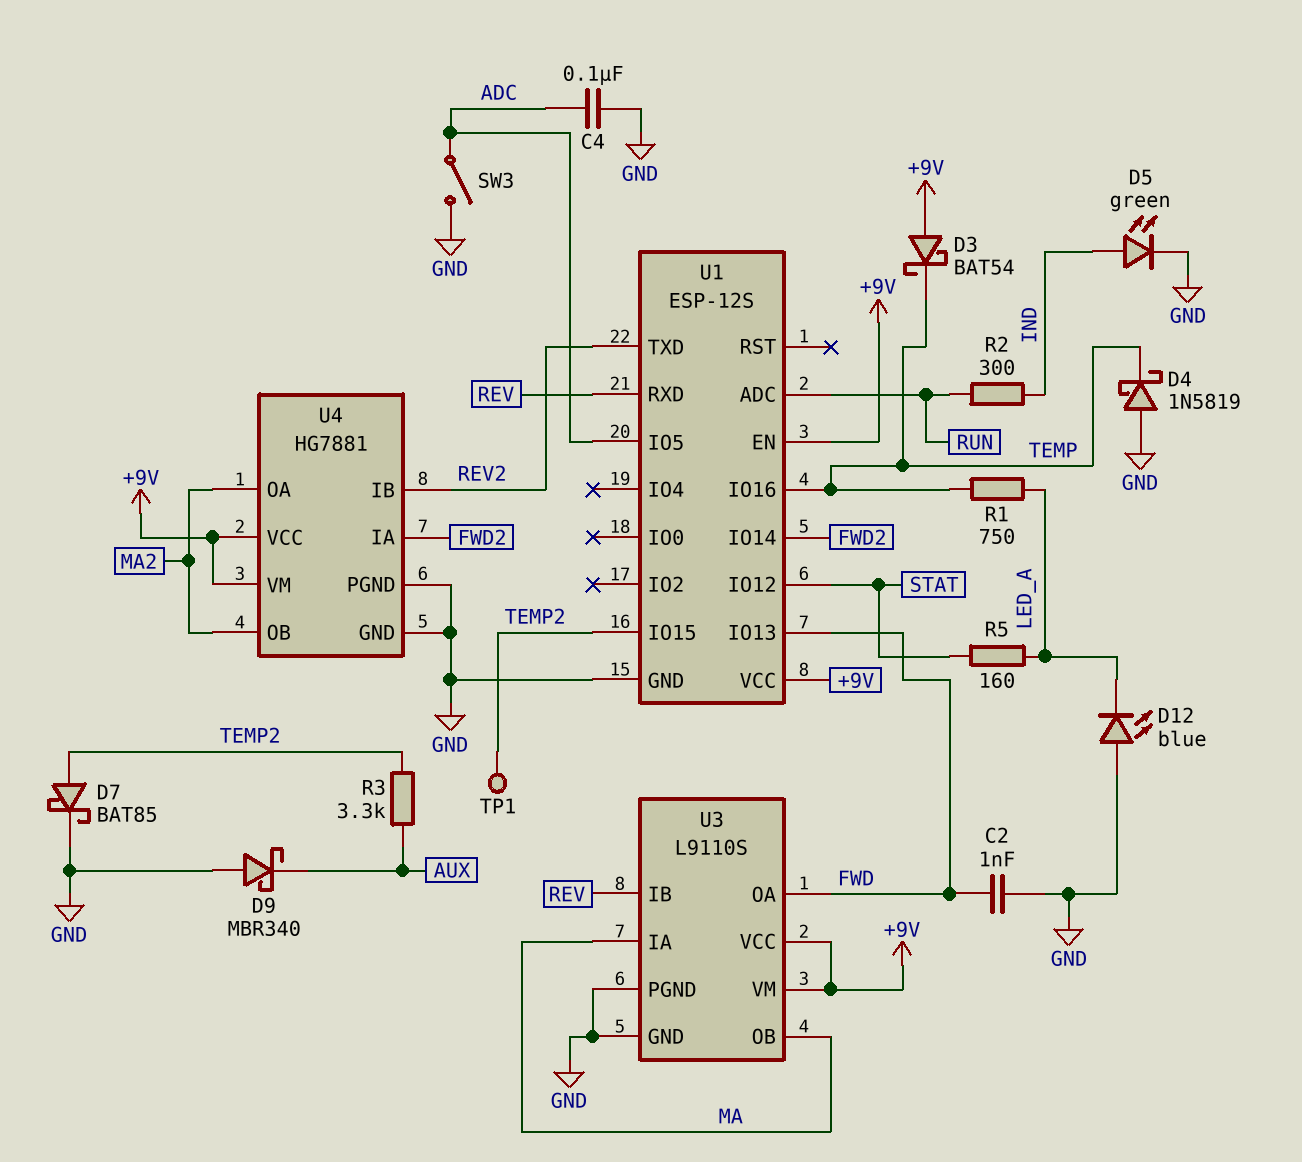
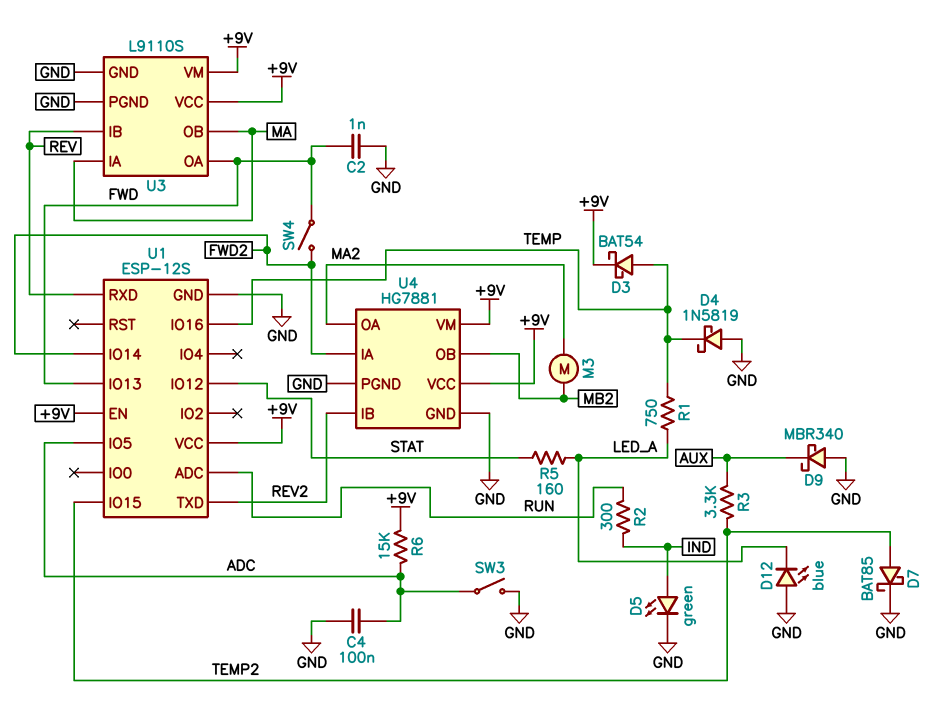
D3: schottky BAT54 (A +9V, K TEMP) -> schottky BAT54 (A TEMP, K +9V)
M3: none -> motor (MA2, MB2)
R6: none -> 15k (+9V, ADC)
SW4: none -> switch (FWD, FWD2)
TP1: test point (TEMP2) -> none
U4 pin OB: MA2 -> MB2

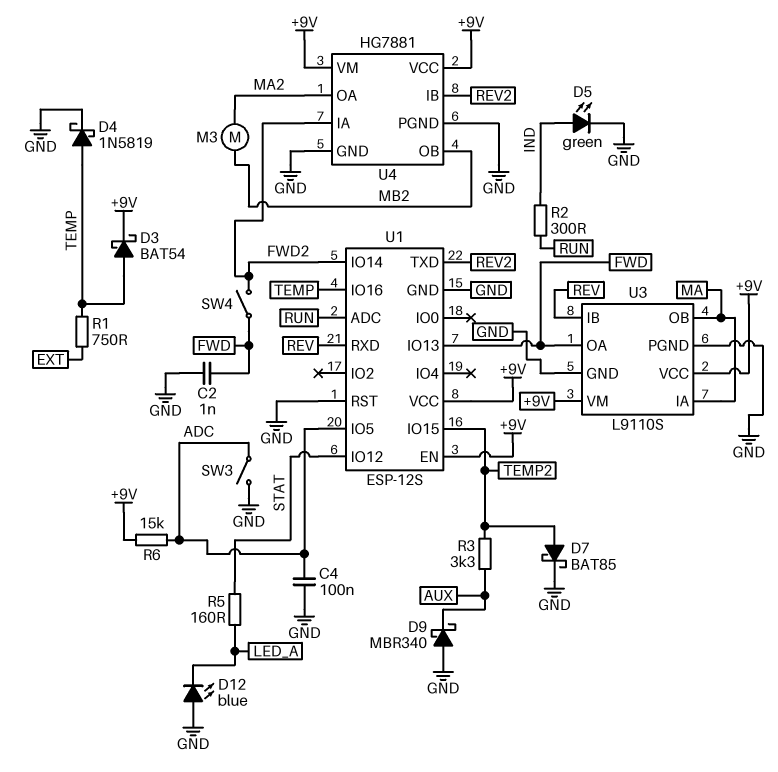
D4: schottky 1N5819 (A GND, K TEMP) -> schottky 1N5819 (A TEMP, K GND)
R1: 750 (LED_A, TEMP) -> 750 (EXT, TEMP)
U1 pin RST: none -> GND

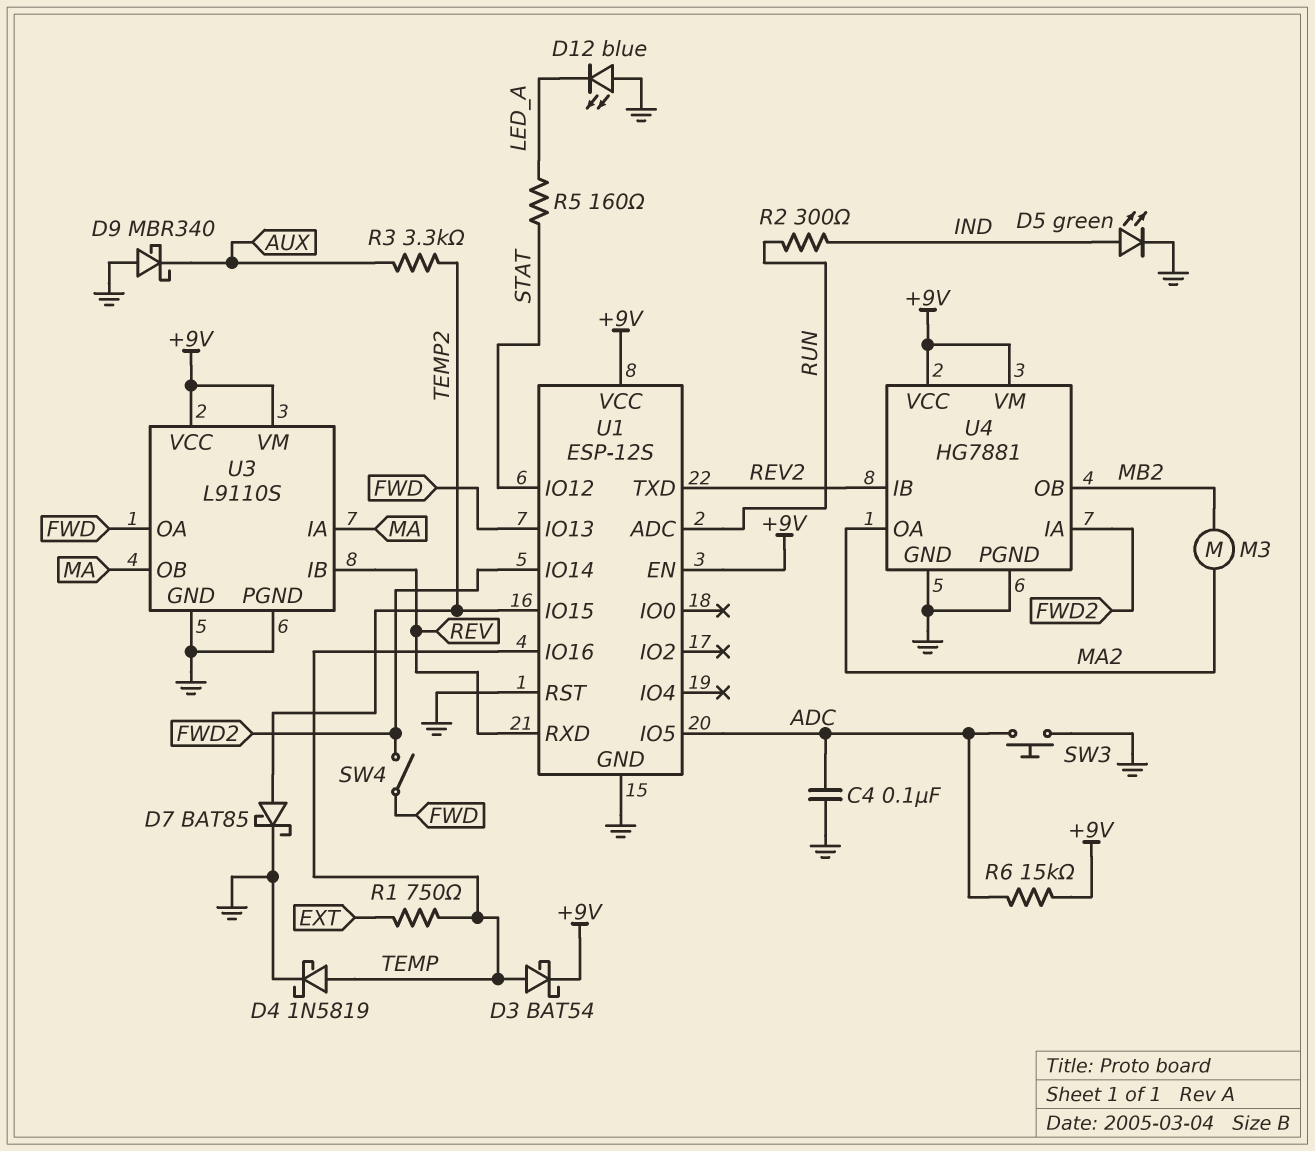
C2: 1nF (FWD, GND) -> none
SW3: switch (ADC, GND) -> button (ADC, GND)

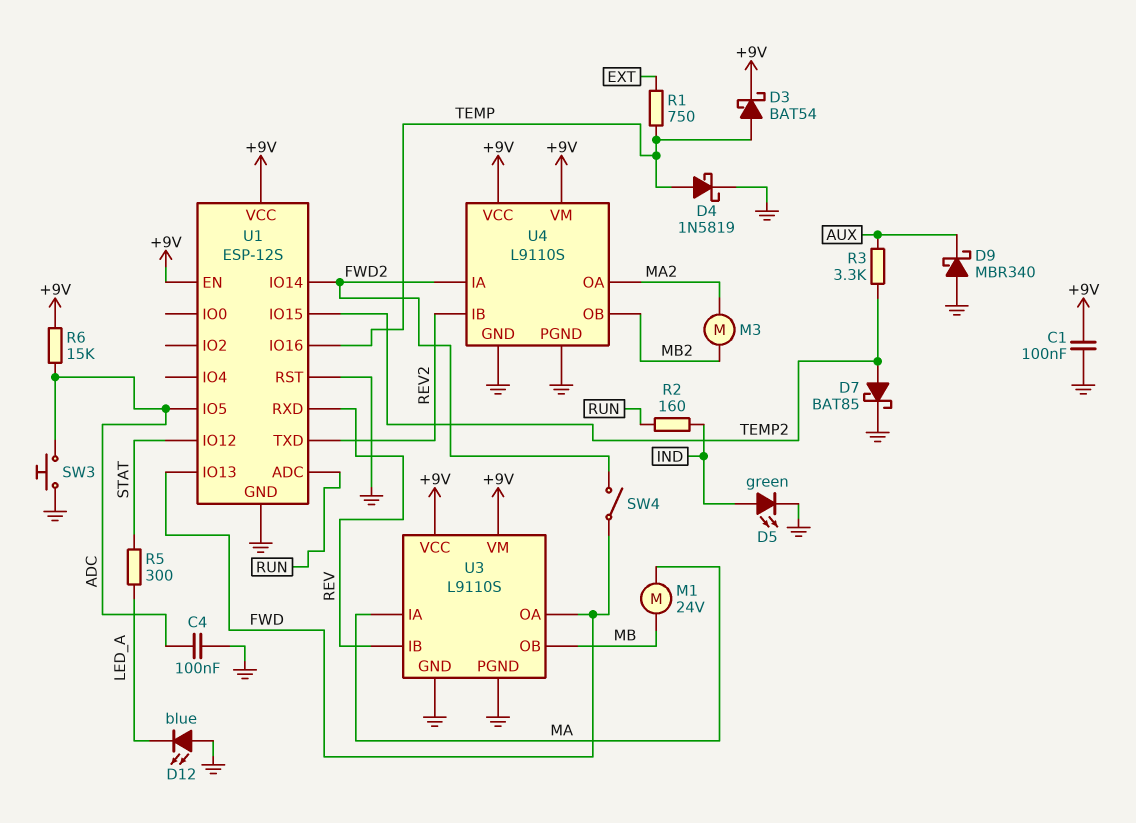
C1: none -> 100nF (+9V, GND)
M1: none -> motor 24V (MA, MB)
R2: 300 (IND, RUN) -> 160 (IND, RUN)
R5: 160 (LED_A, STAT) -> 300 (LED_A, STAT)
U3 pin OB: MA -> MB
U4: HG7881 -> L9110S

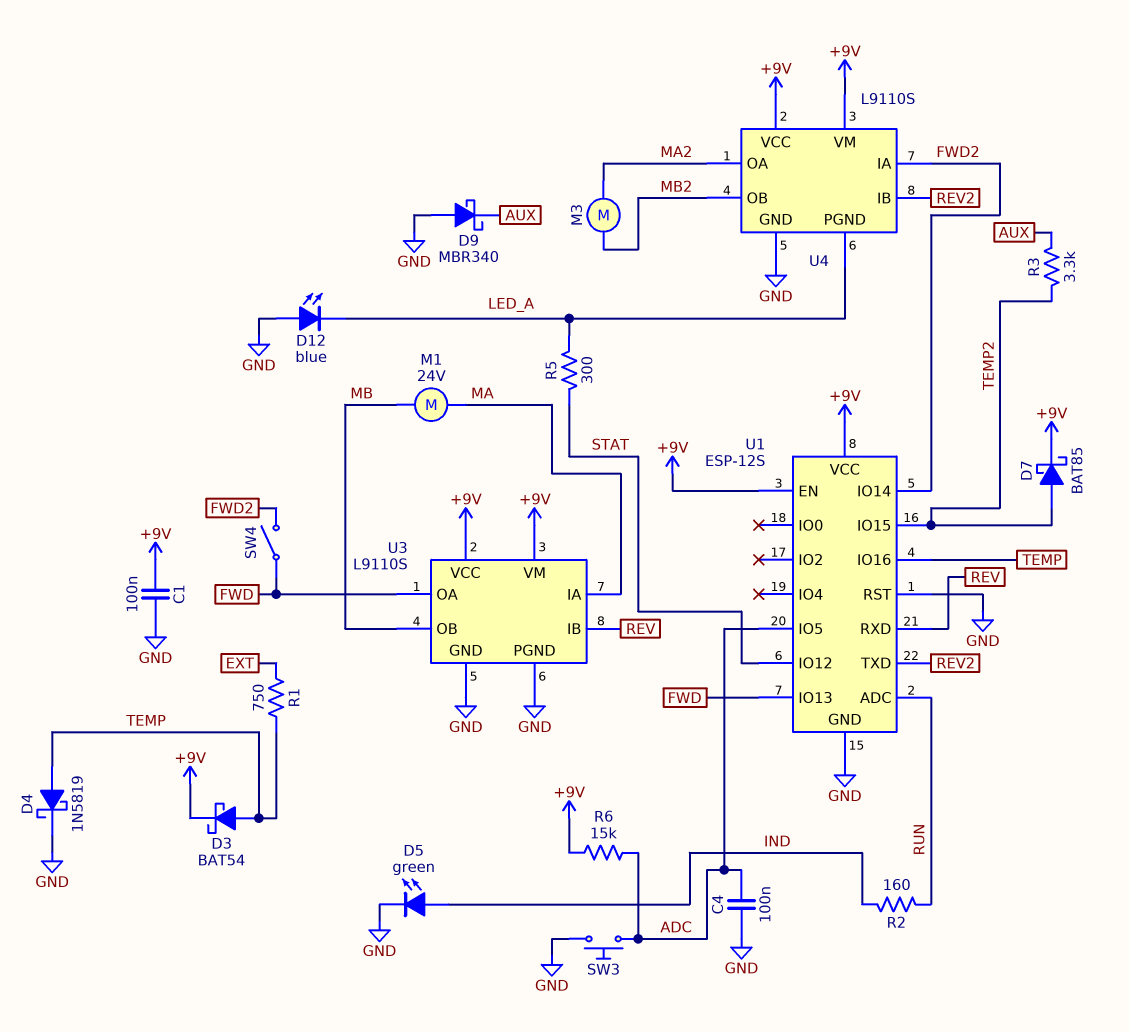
D7: schottky BAT85 (A TEMP2, K GND) -> schottky BAT85 (A TEMP2, K +9V)
U4 pin PGND: GND -> LED_A

